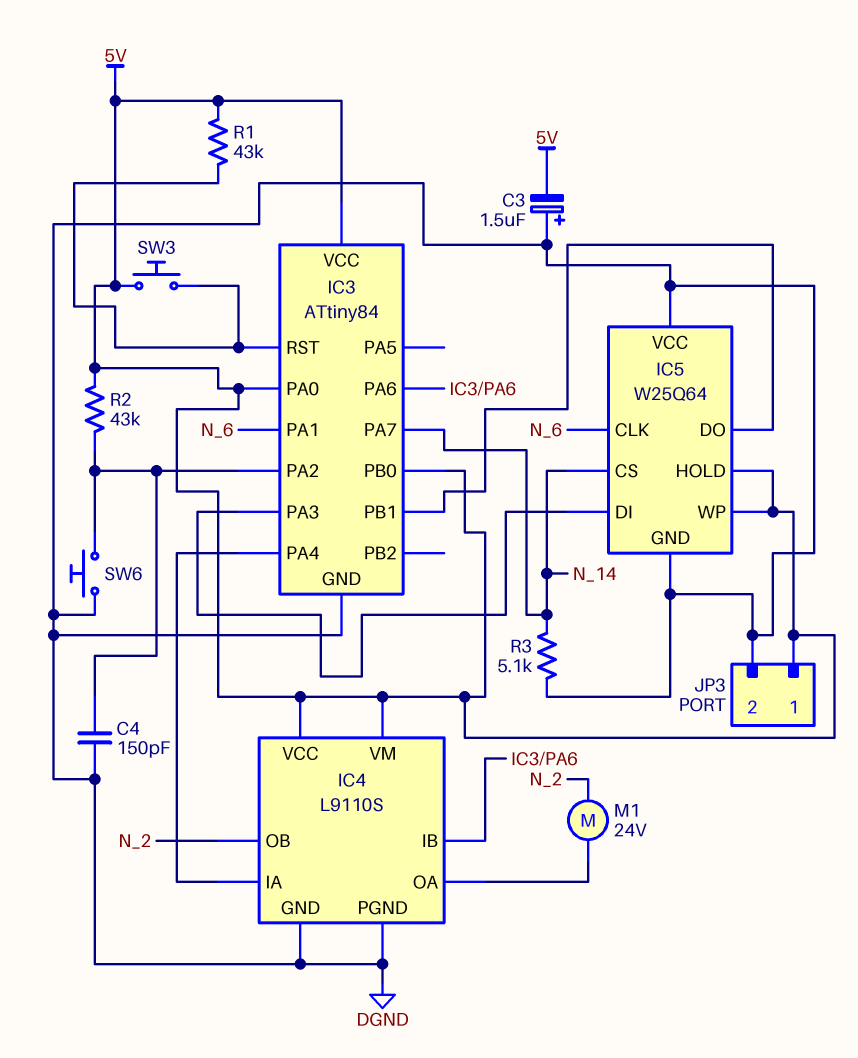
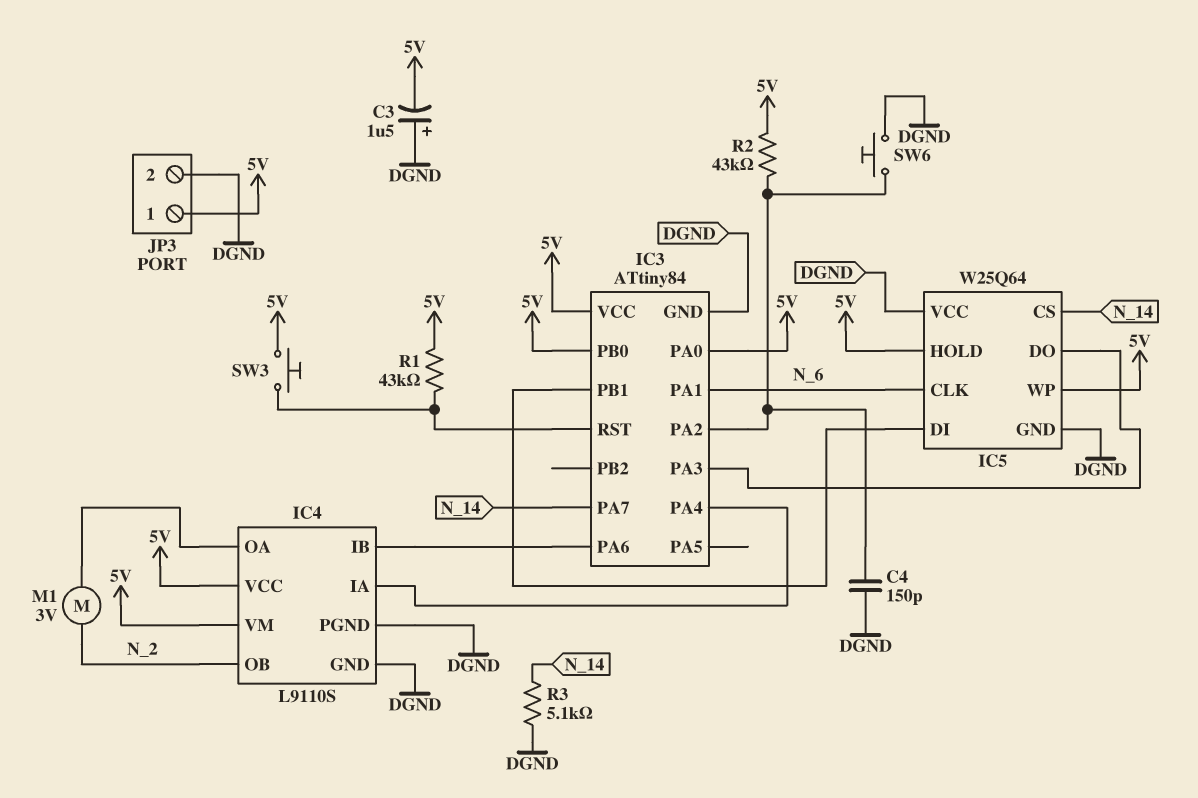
IC5 pin DI: IC3/PA3 -> IC3/PB1
IC5 pin DO: IC3/PB1 -> IC3/PA3
M1: motor 24V (IC4/OA, N_2) -> motor 3V (IC4/OA, N_2)

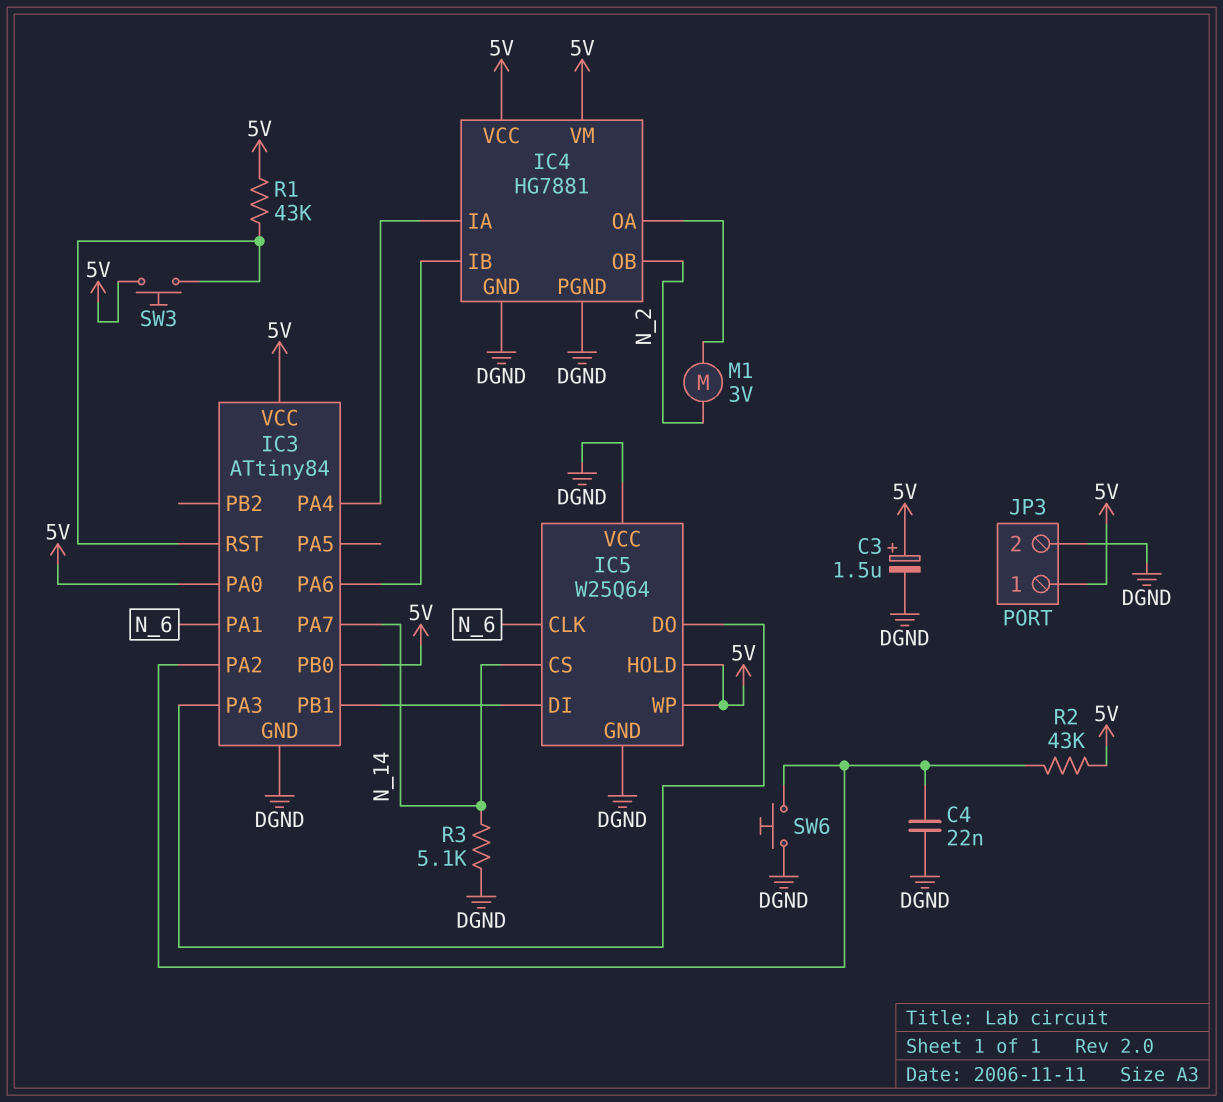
C3: 1.5uF (plus DGND, minus 5V) -> 1.5uF (plus 5V, minus DGND)
C4: 150pF (DGND, IC3/PA2) -> 22nF (DGND, IC3/PA2)
IC4: L9110S -> HG7881

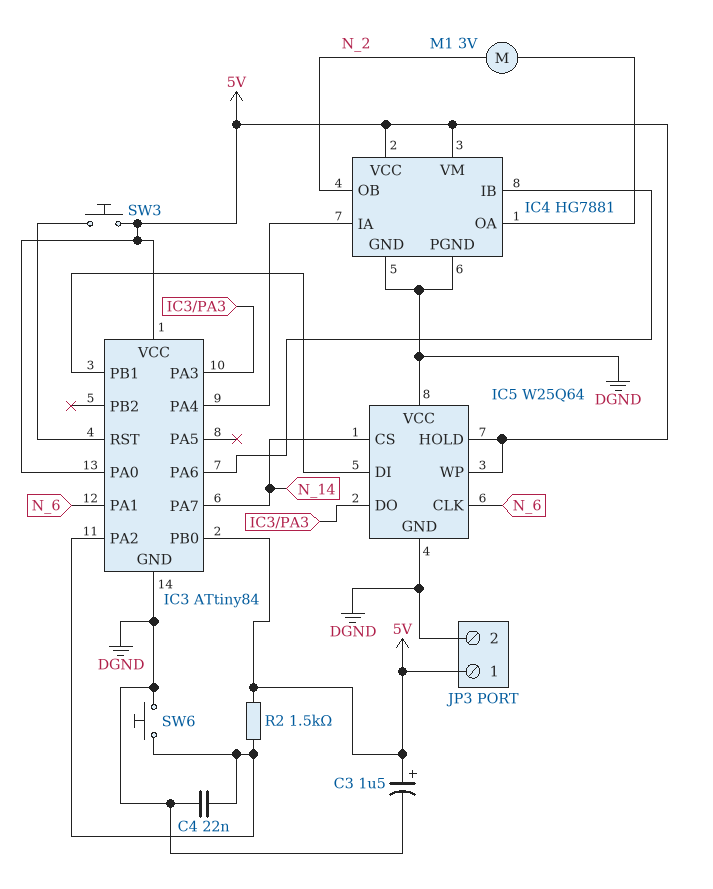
R1: 43k (5V, IC3/RST) -> none
R2: 43k (5V, IC3/PA2) -> 1.5k (5V, IC3/PA2)
R3: 5.1k (DGND, N_14) -> none

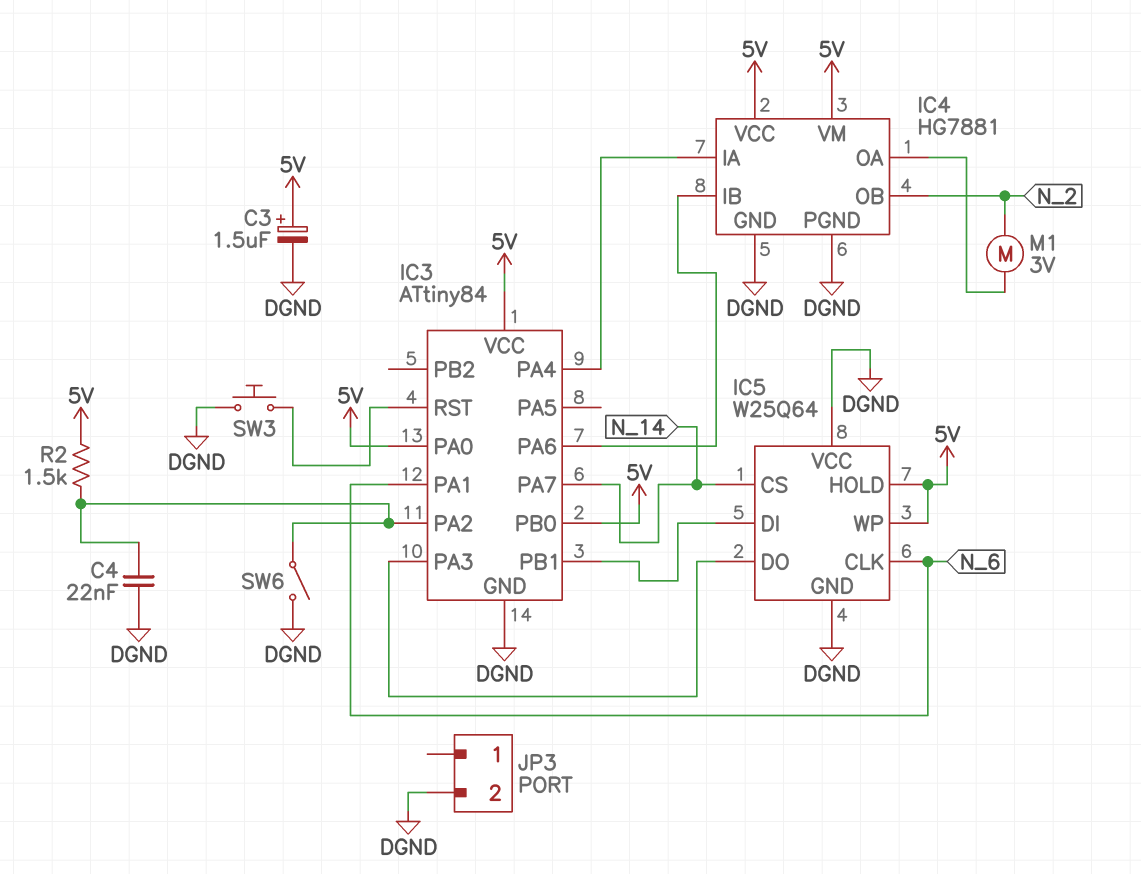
JP3 pin 1: 5V -> none
SW3: button (5V, IC3/RST) -> button (DGND, IC3/RST)
SW6: button (DGND, IC3/PA2) -> switch (DGND, IC3/PA2)

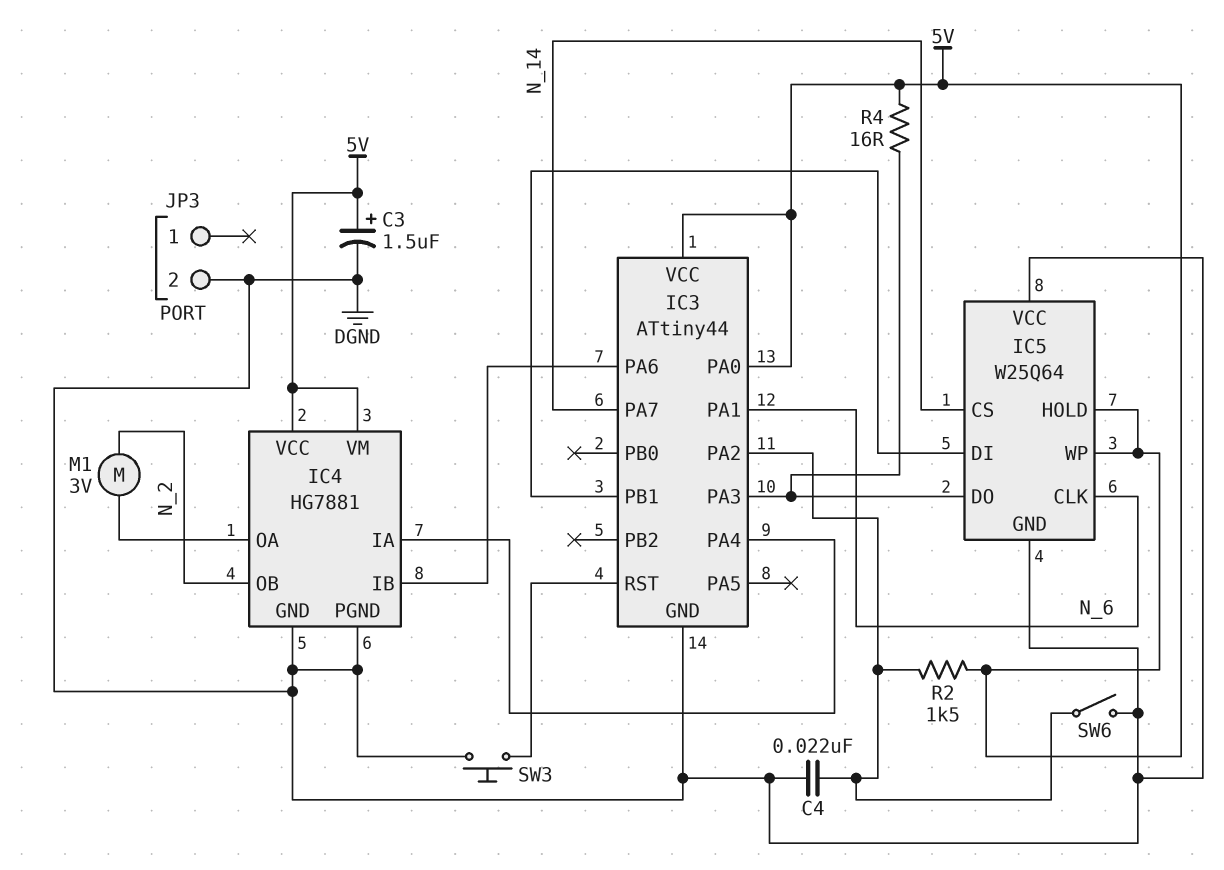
IC3: ATtiny84 -> ATtiny44
IC3 pin PB0: 5V -> none
R4: none -> 16 (5V, IC3/PA3)

